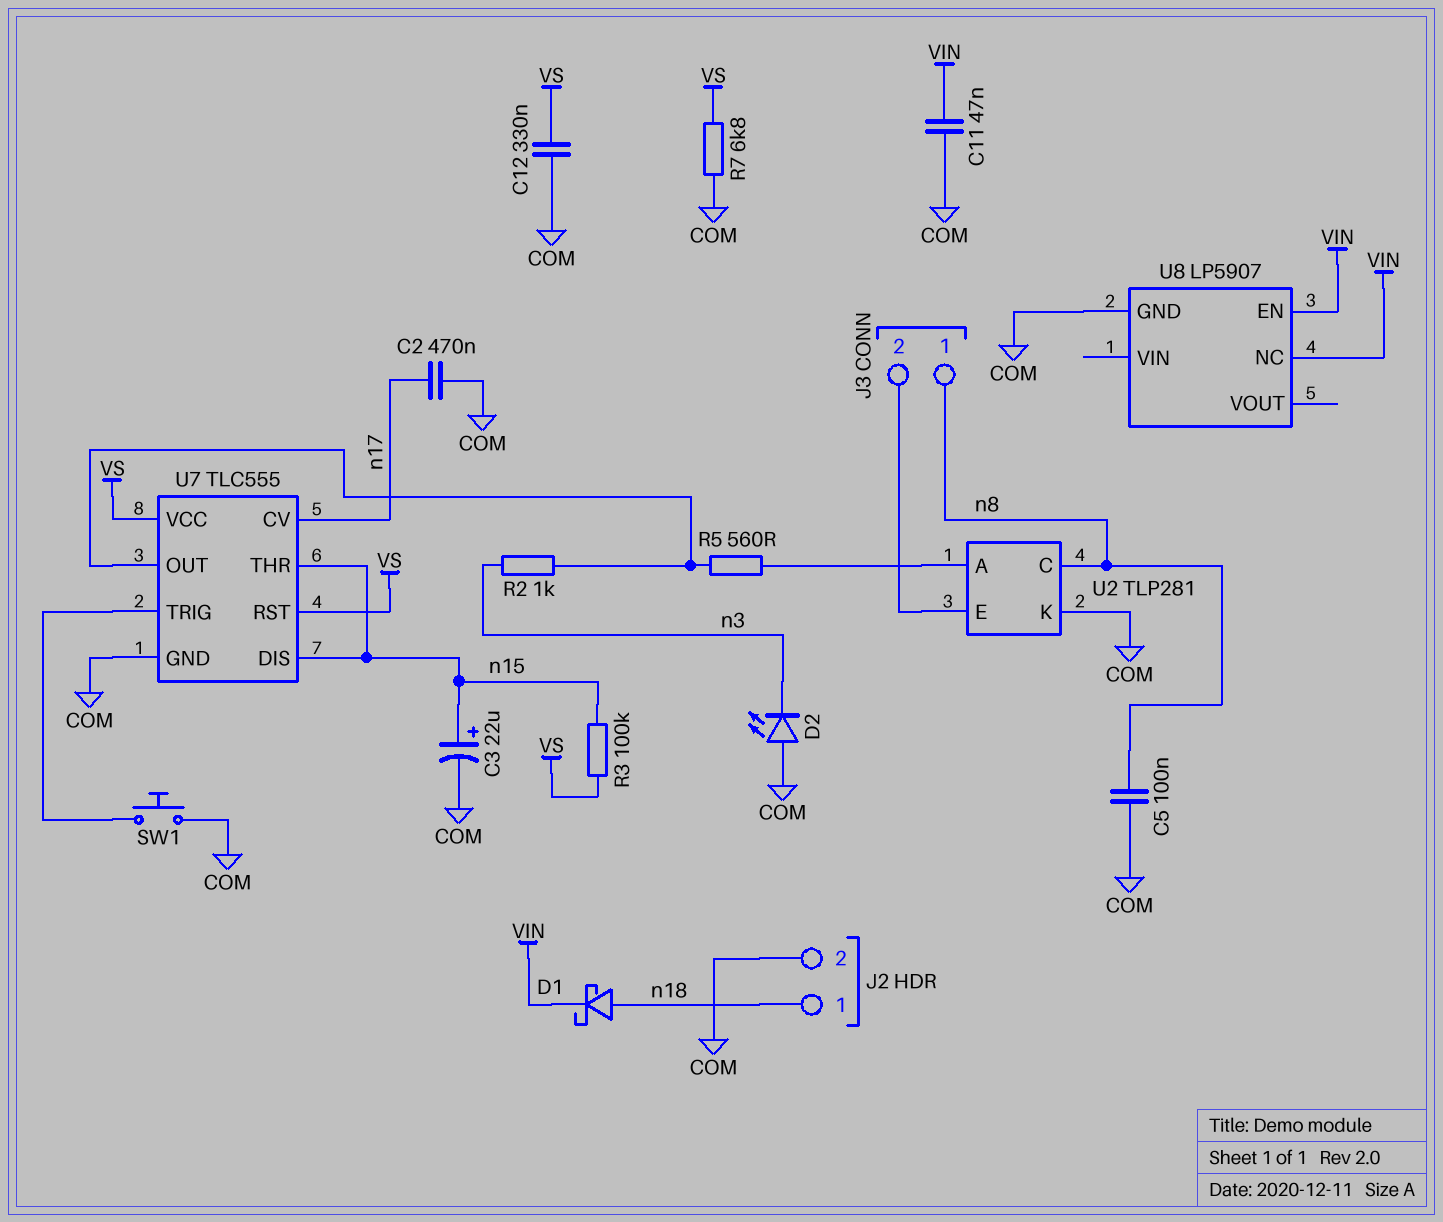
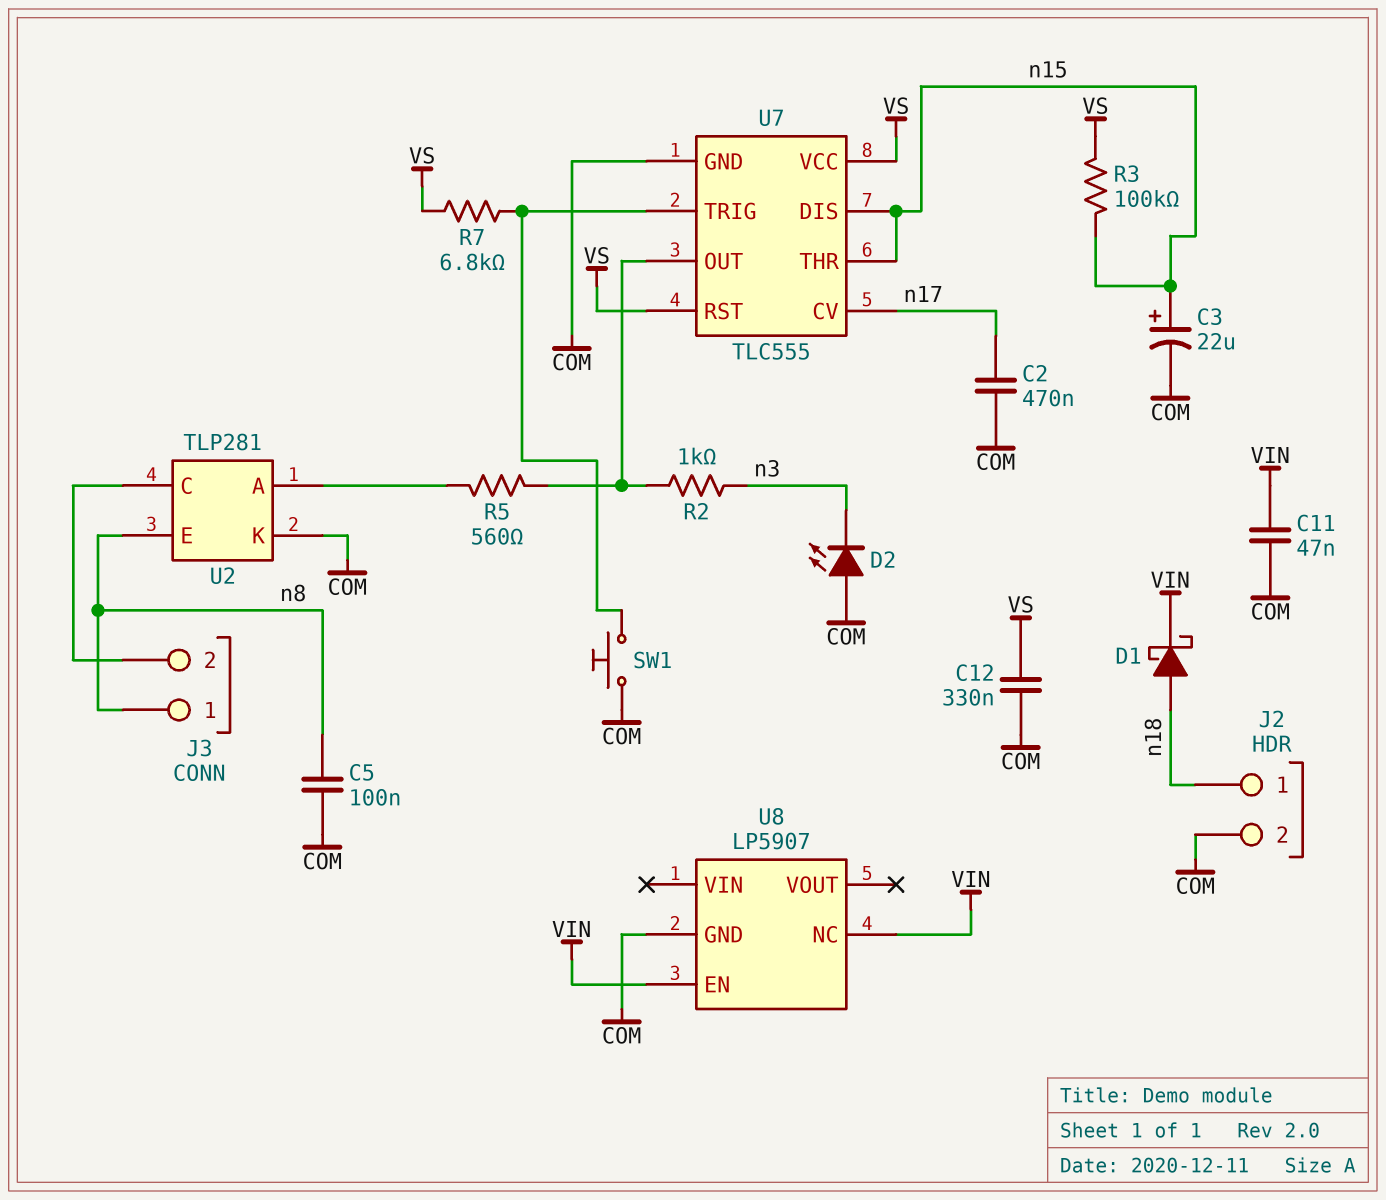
R7: 6.8k (COM, VS) -> 6.8k (U7/TRIG, VS)
U2 pin C: n8 -> J3/2
U2 pin E: J3/2 -> n8

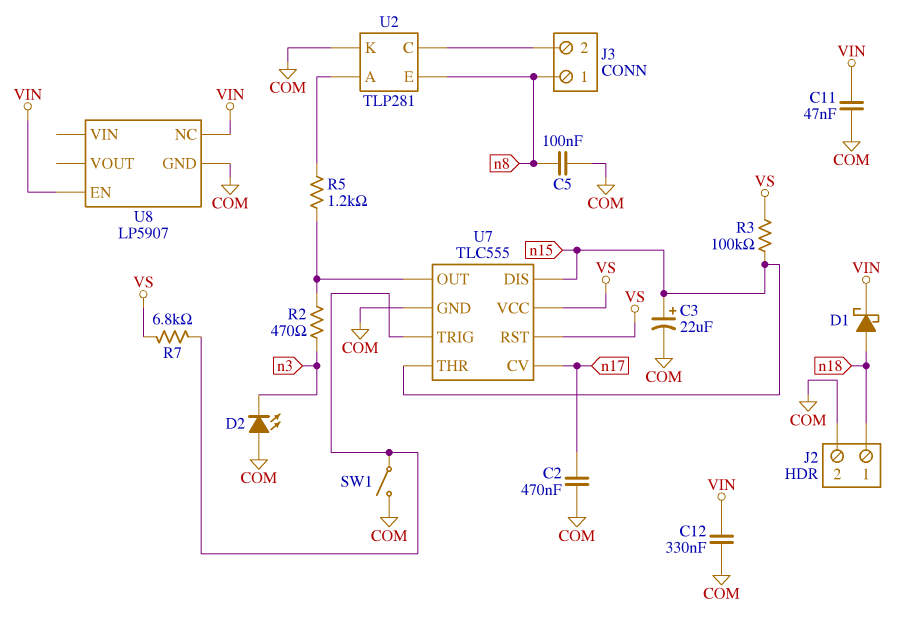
C12: 330nF (COM, VS) -> 330nF (COM, VIN)
R2: 1k (U7/OUT, n3) -> 470 (U7/OUT, n3)
R5: 560 (U2/A, U7/OUT) -> 1.2k (U2/A, U7/OUT)
SW1: button (COM, U7/TRIG) -> switch (COM, U7/TRIG)

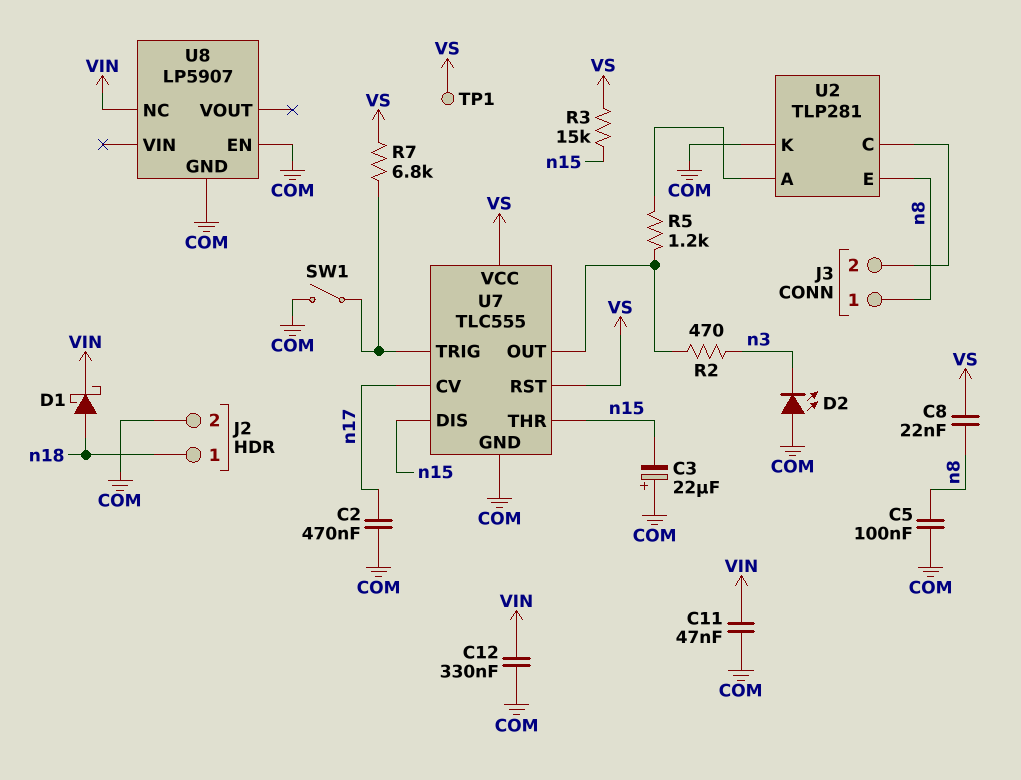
C3: 22uF (plus n15, minus COM) -> 22uF (plus COM, minus n15)
C8: none -> 22nF (VS, n8)
R3: 100k (VS, n15) -> 15k (VS, n15)
TP1: none -> test point (VS)
U8 pin EN: VIN -> COM

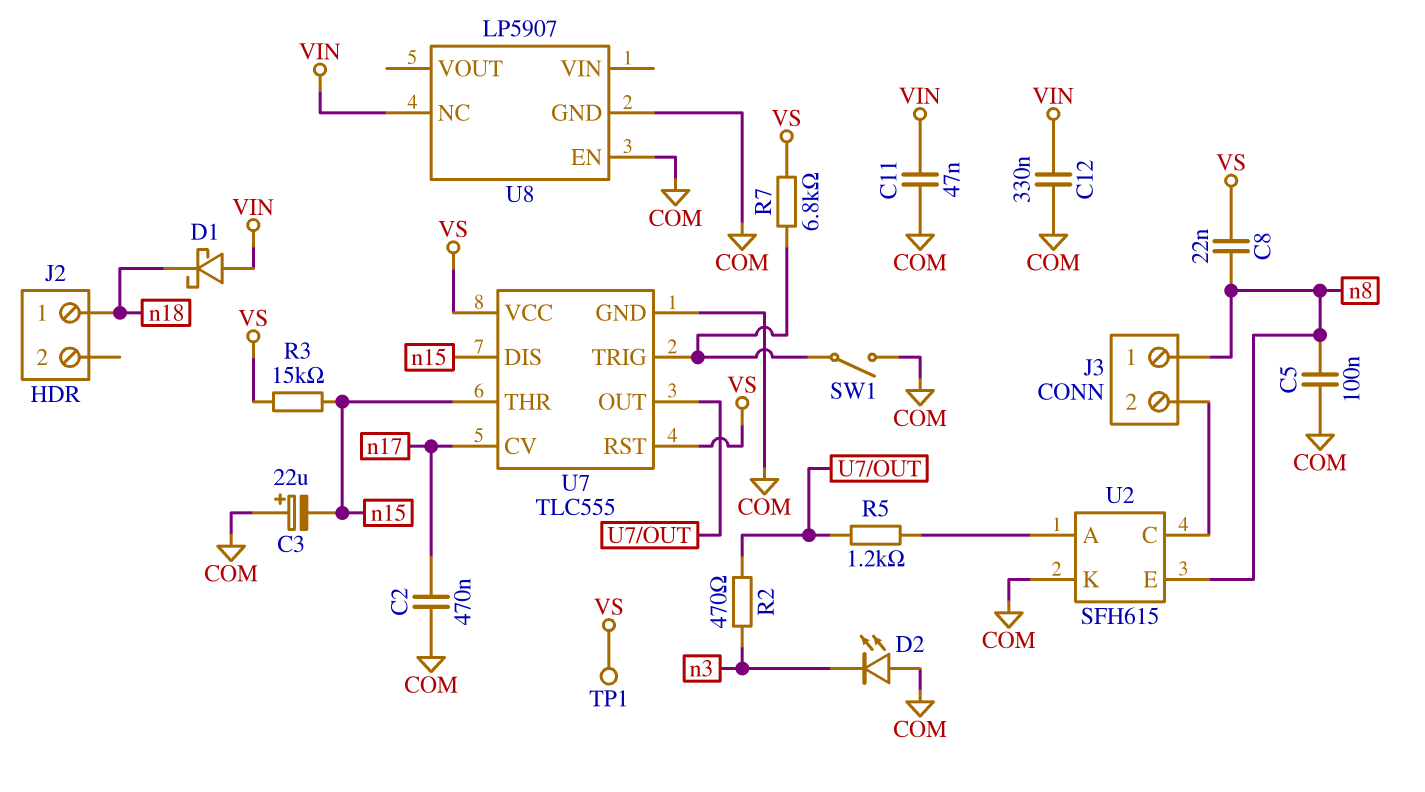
D1: schottky (A n18, K VIN) -> schottky (A VIN, K n18)
J2 pin 2: COM -> none
U2: TLP281 -> SFH615

